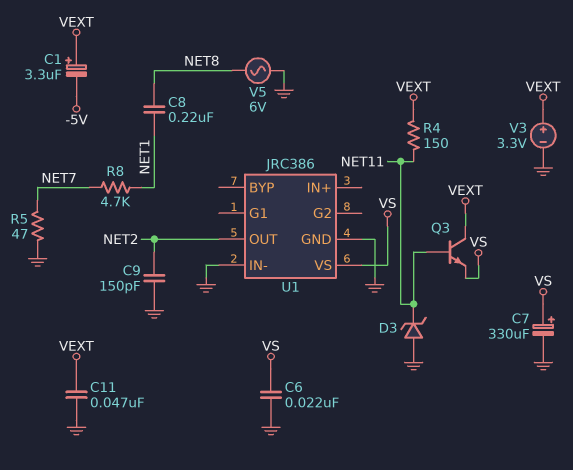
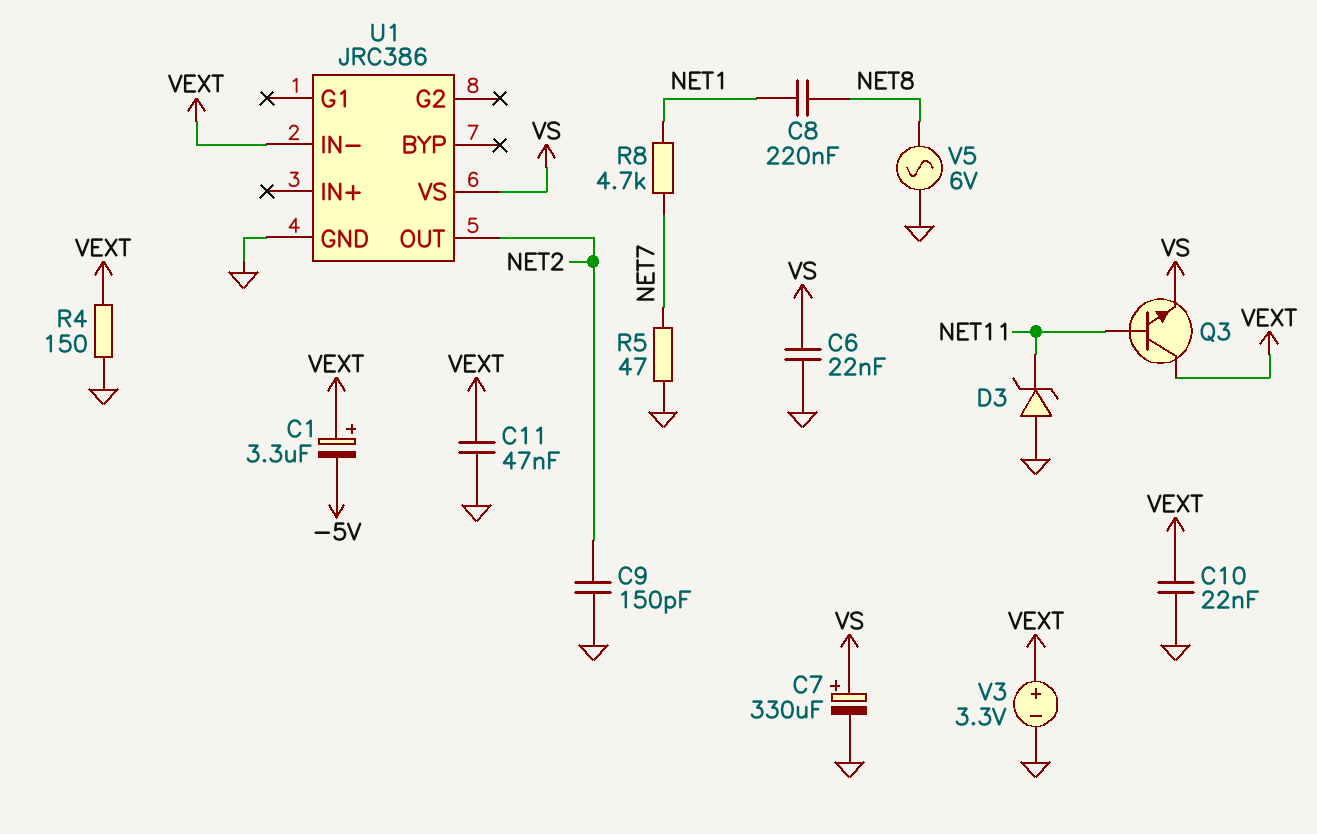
C10: none -> 22nF (GND, VEXT)
R4: 150 (NET11, VEXT) -> 150 (GND, VEXT)
U1 pin IN-: GND -> VEXT

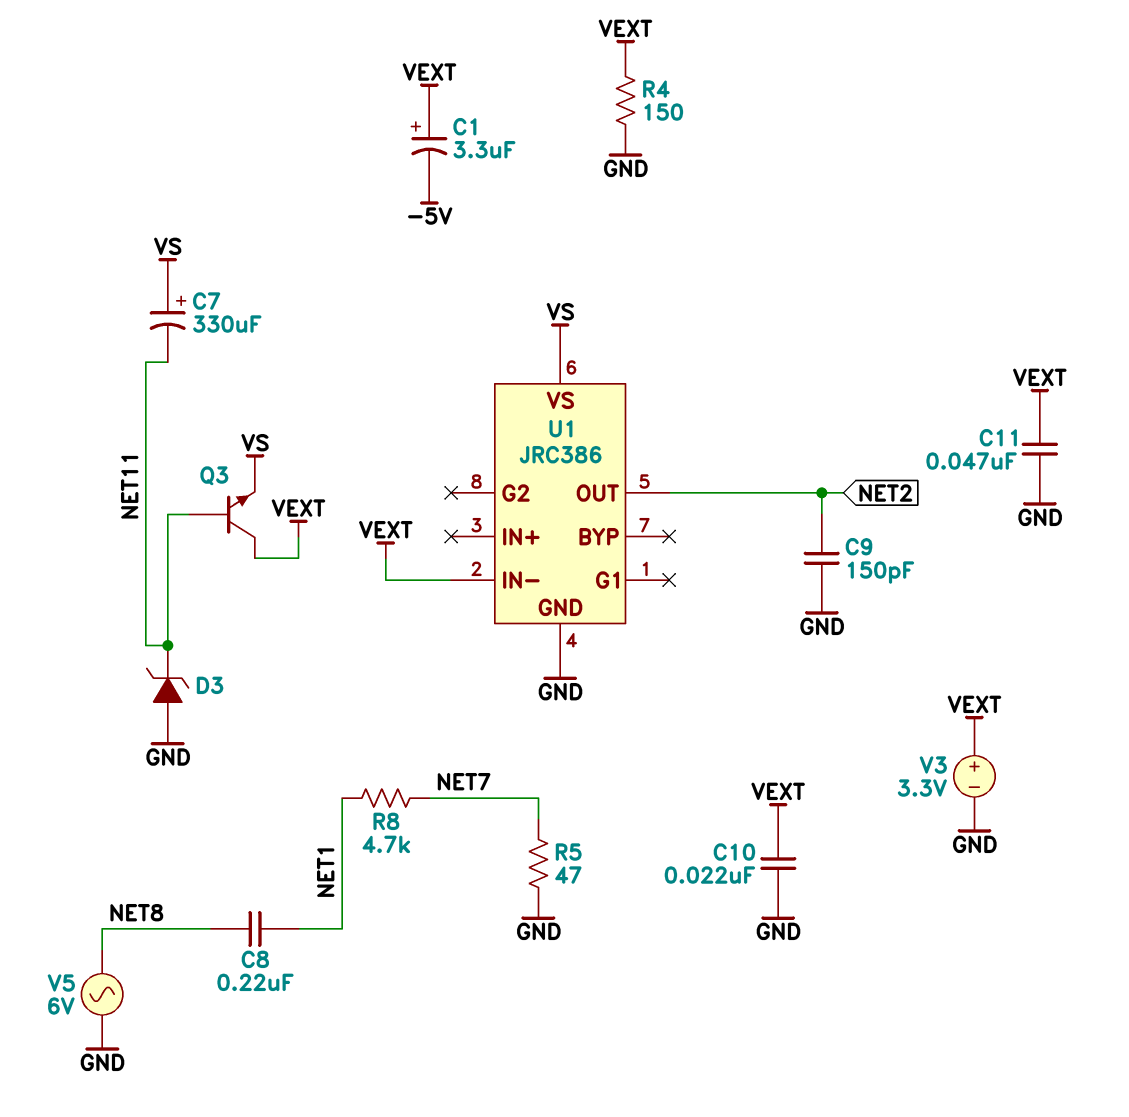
C6: 22nF (GND, VS) -> none
C7: 330uF (plus VS, minus GND) -> 330uF (plus VS, minus NET11)

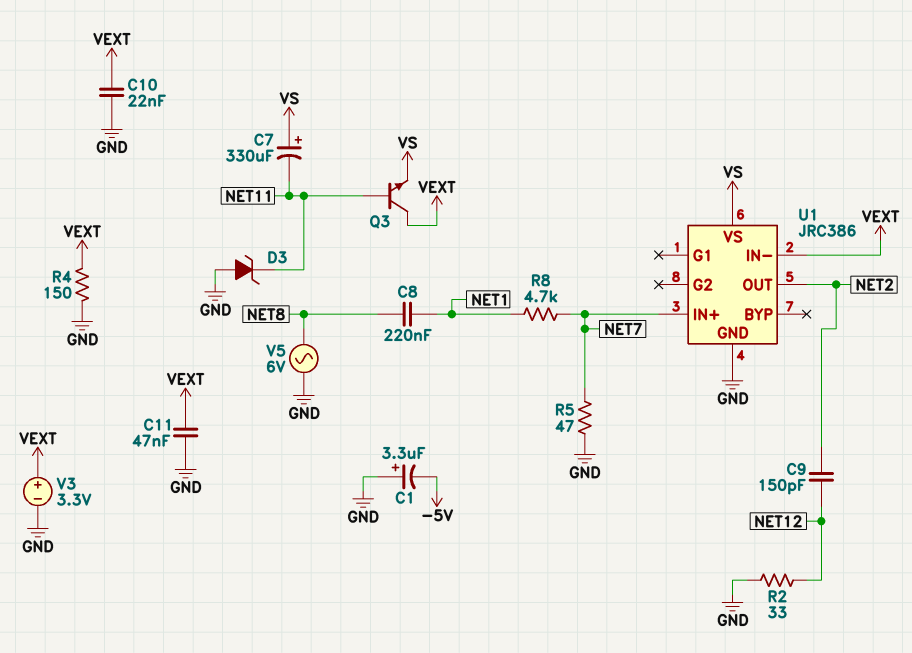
C1: 3.3uF (plus VEXT, minus -5V) -> 3.3uF (plus GND, minus -5V)
C9: 150pF (GND, NET2) -> 150pF (NET2, NET12)
R2: none -> 33 (GND, NET12)
U1 pin IN+: none -> NET7

